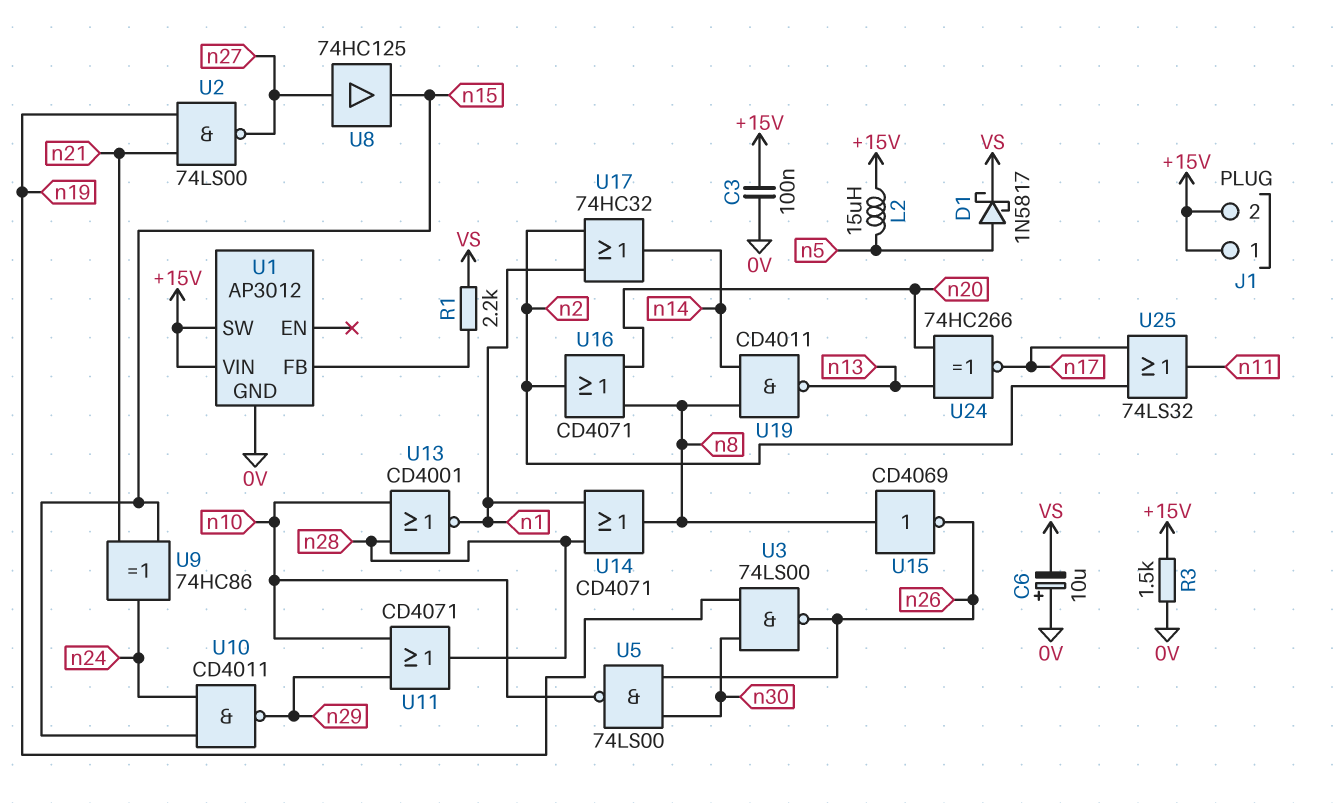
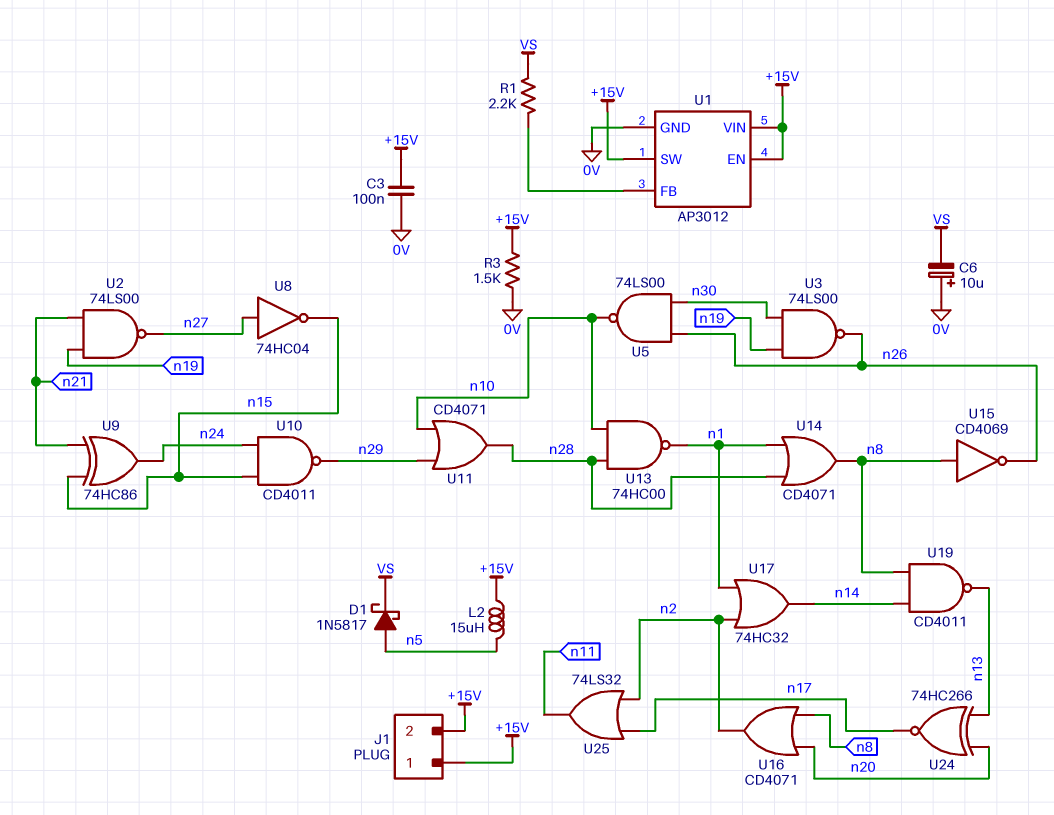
U1 pin EN: none -> +15V
U8: buffer 74HC125 (in n27, out n15) -> NOT 74HC04 (in n27, out n15)
U13: NOR CD4001 (in n10, in n28, out n1) -> NAND 74HC00 (in n10, in n28, out n1)

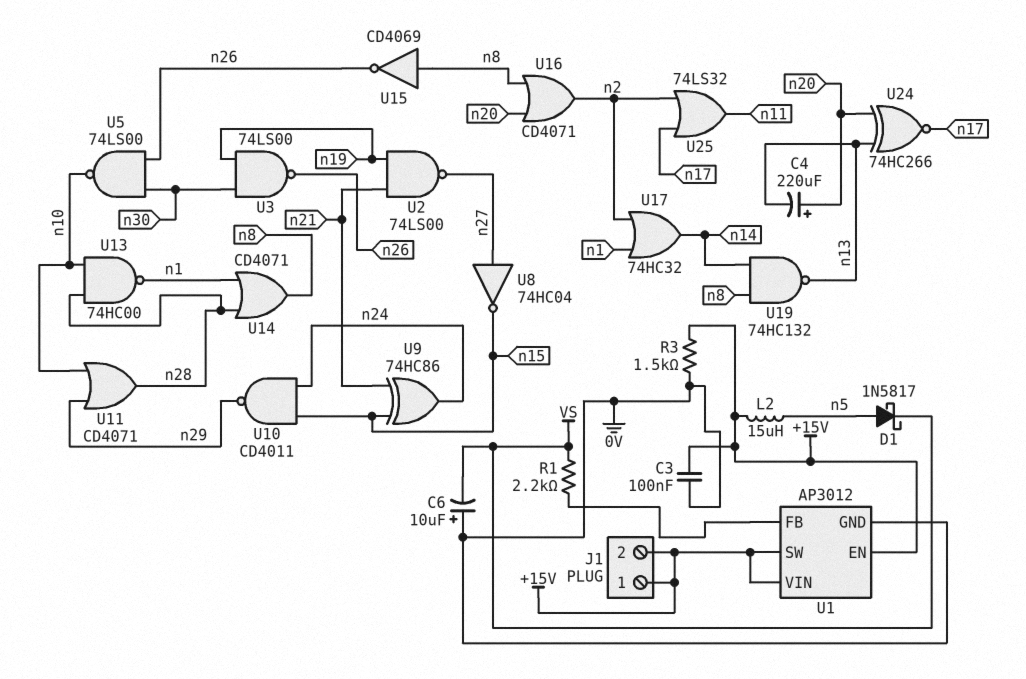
C4: none -> 220uF (plus n20, minus n13)
U19: NAND CD4011 (in n8, in n14, out n13) -> NAND 74HC132 (in n8, in n14, out n13)

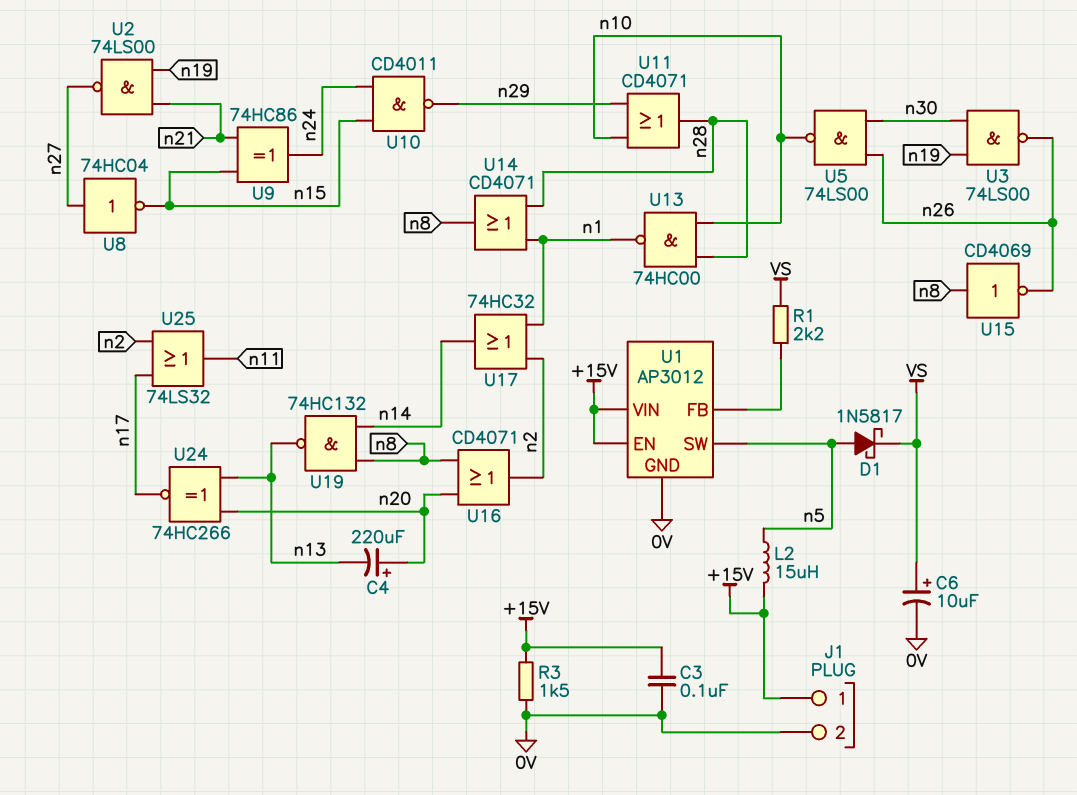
C6: 10uF (plus 0V, minus VS) -> 10uF (plus VS, minus 0V)
J1 pin 2: +15V -> 0V
U1 pin SW: +15V -> n5

